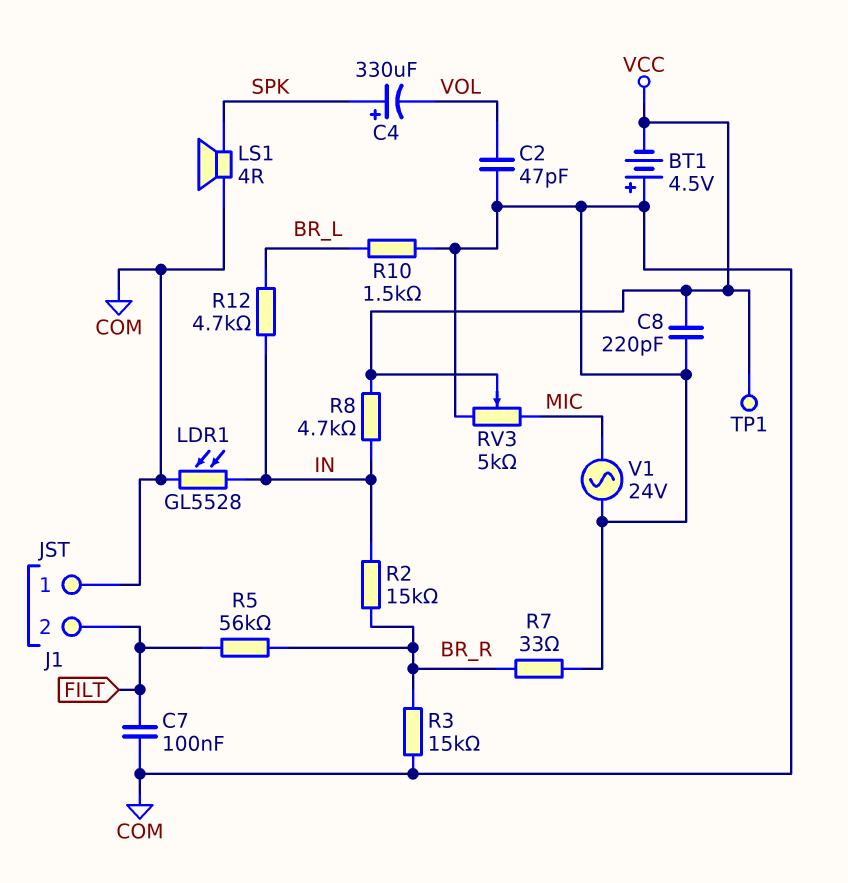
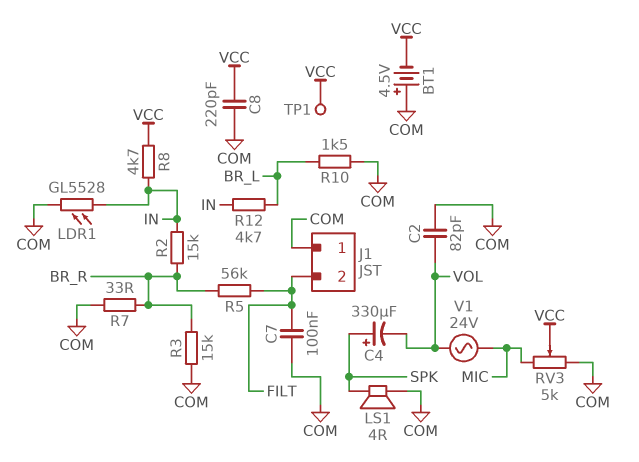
C2: 47pF (COM, VOL) -> 82pF (COM, VOL)
V1: AC 24V (COM, MIC) -> AC 24V (MIC, VOL)

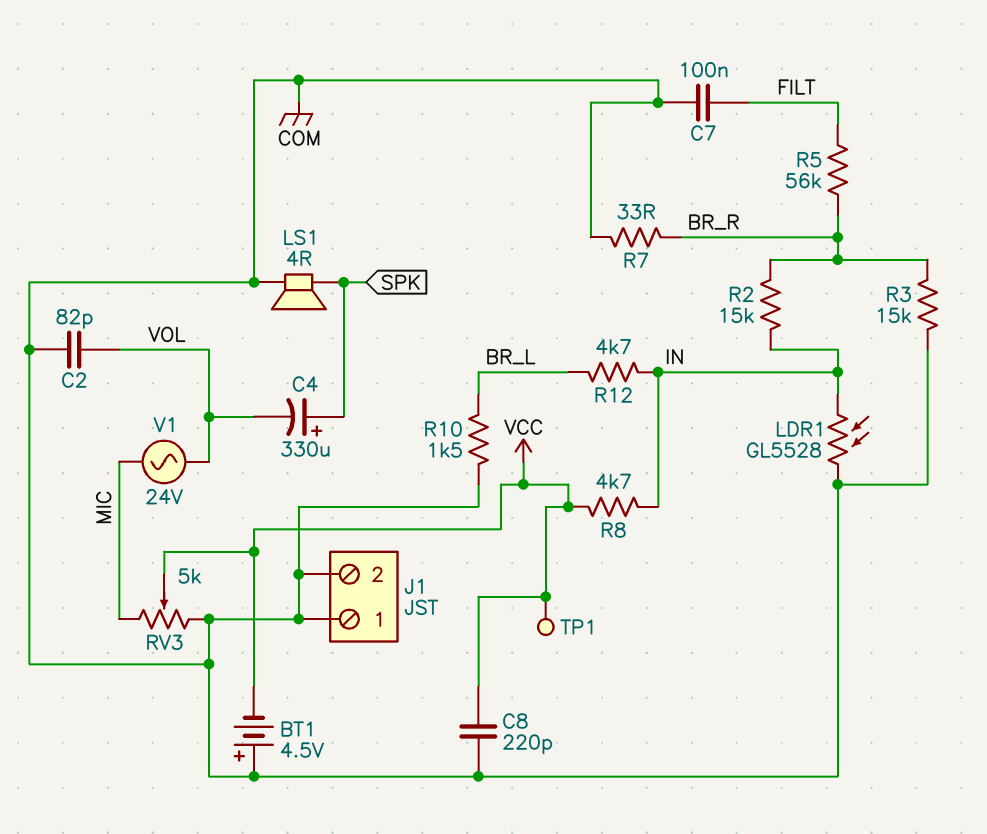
J1 pin 2: FILT -> COM

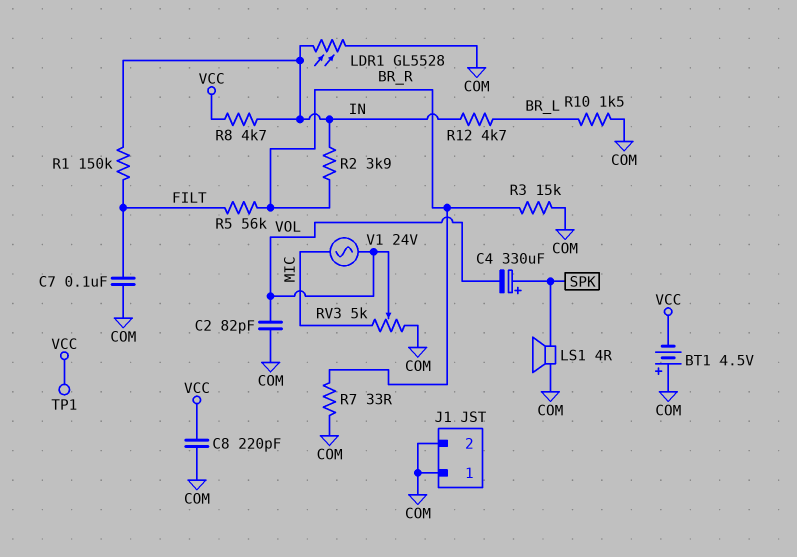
R1: none -> 150k (FILT, IN)
R2: 15k (BR_R, IN) -> 3.9k (BR_R, IN)
RV3: 5k (COM, MIC, wiper VCC) -> 5k (COM, MIC, wiper VOL)

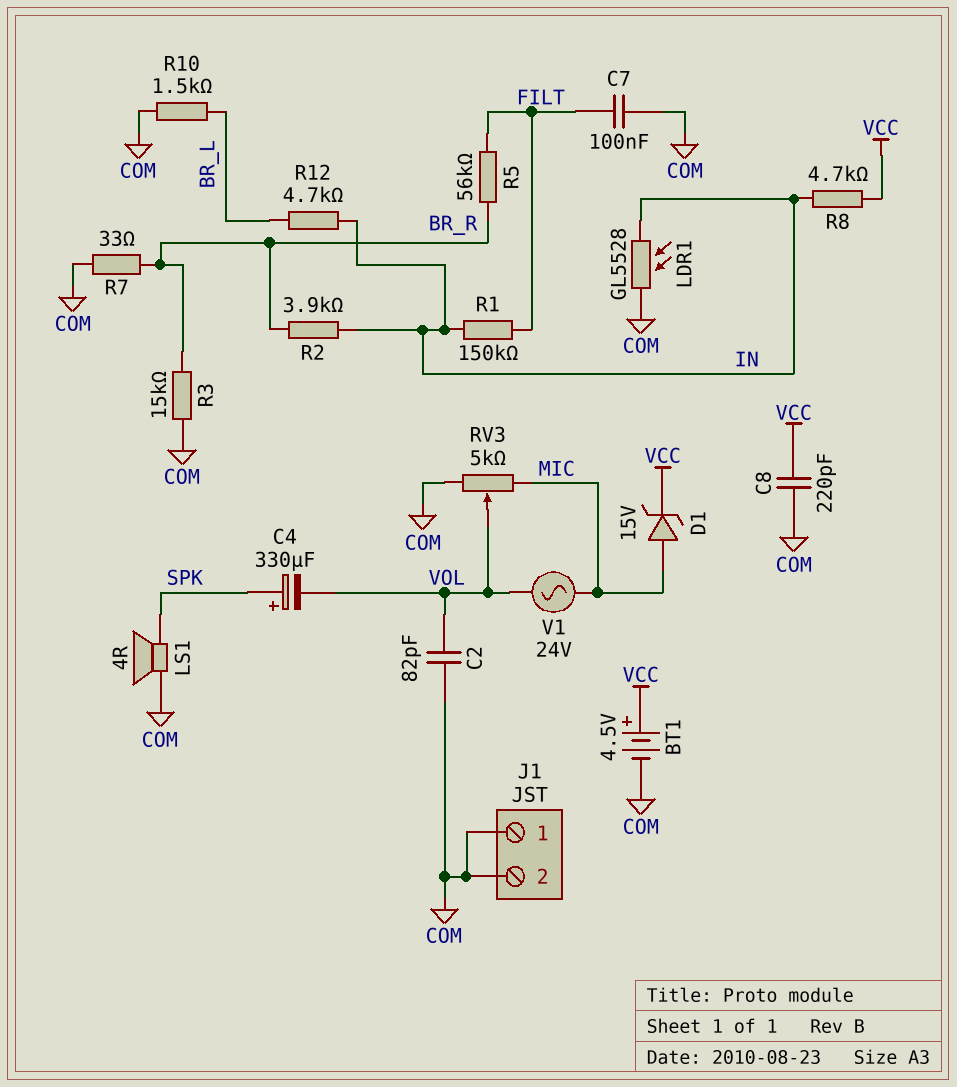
BT1: 4.5V (plus COM, minus VCC) -> 4.5V (plus VCC, minus COM)
D1: none -> zener 15V (A MIC, K VCC)
TP1: test point (VCC) -> none

